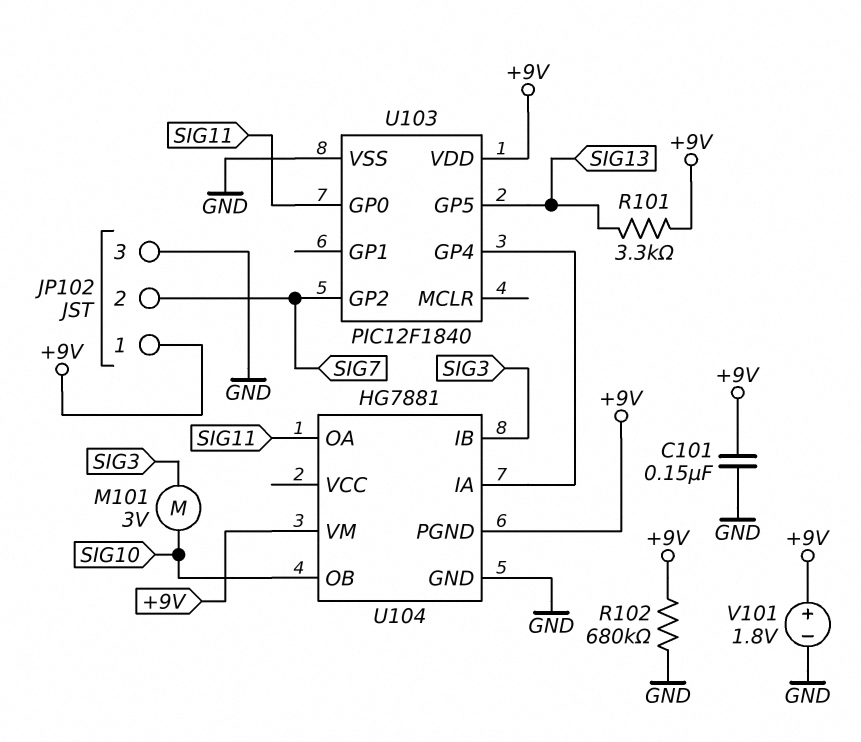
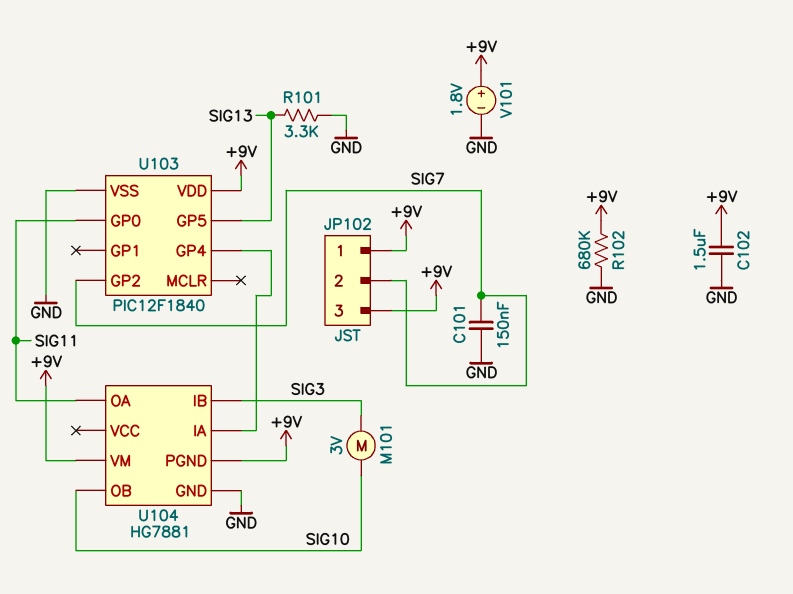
C101: 150nF (+9V, GND) -> 150nF (GND, SIG7)
C102: none -> 1.5uF (+9V, GND)
JP102 pin 3: GND -> +9V
R101: 3.3k (+9V, SIG13) -> 3.3k (GND, SIG13)

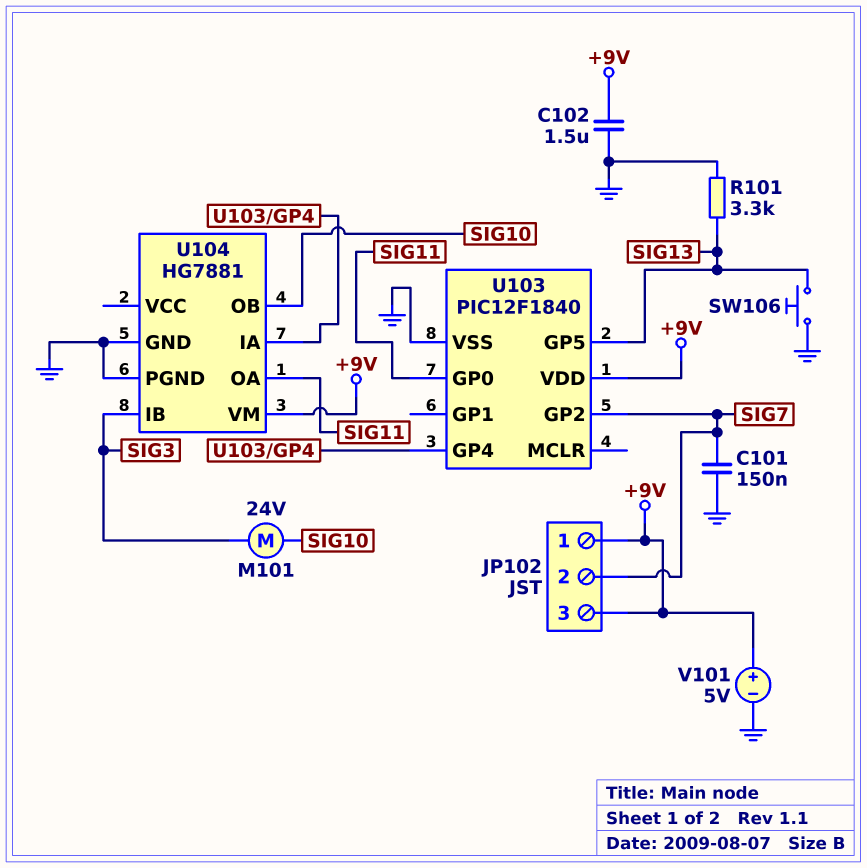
M101: motor 3V (SIG3, SIG10) -> motor 24V (SIG3, SIG10)
R102: 680k (+9V, GND) -> none
SW106: none -> button (GND, SIG13)
U104 pin PGND: +9V -> GND
V101: 1.8V (plus +9V, minus GND) -> 5V (plus +9V, minus GND)

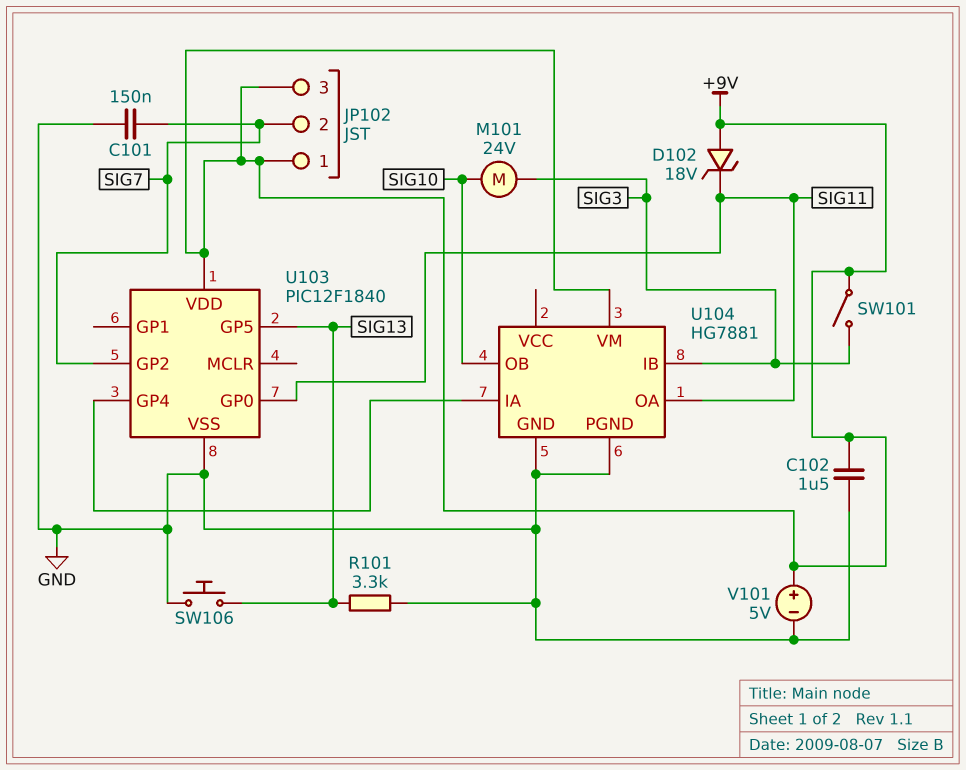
D102: none -> zener 18V (A +9V, K SIG11)
SW101: none -> switch (+9V, SIG3)

